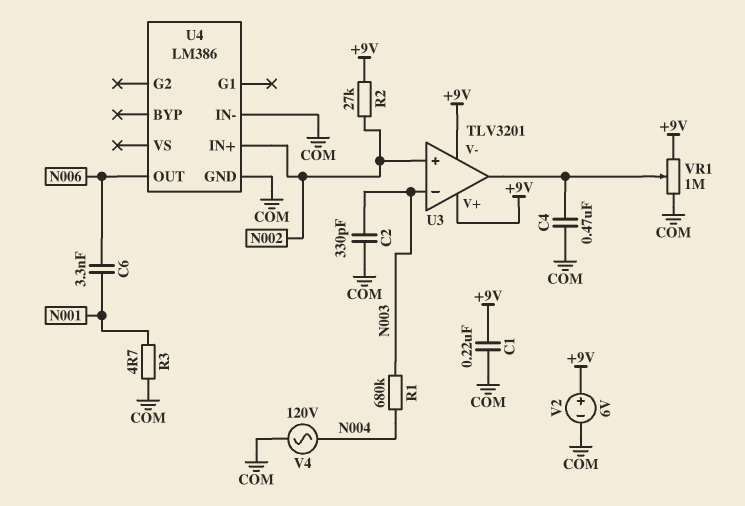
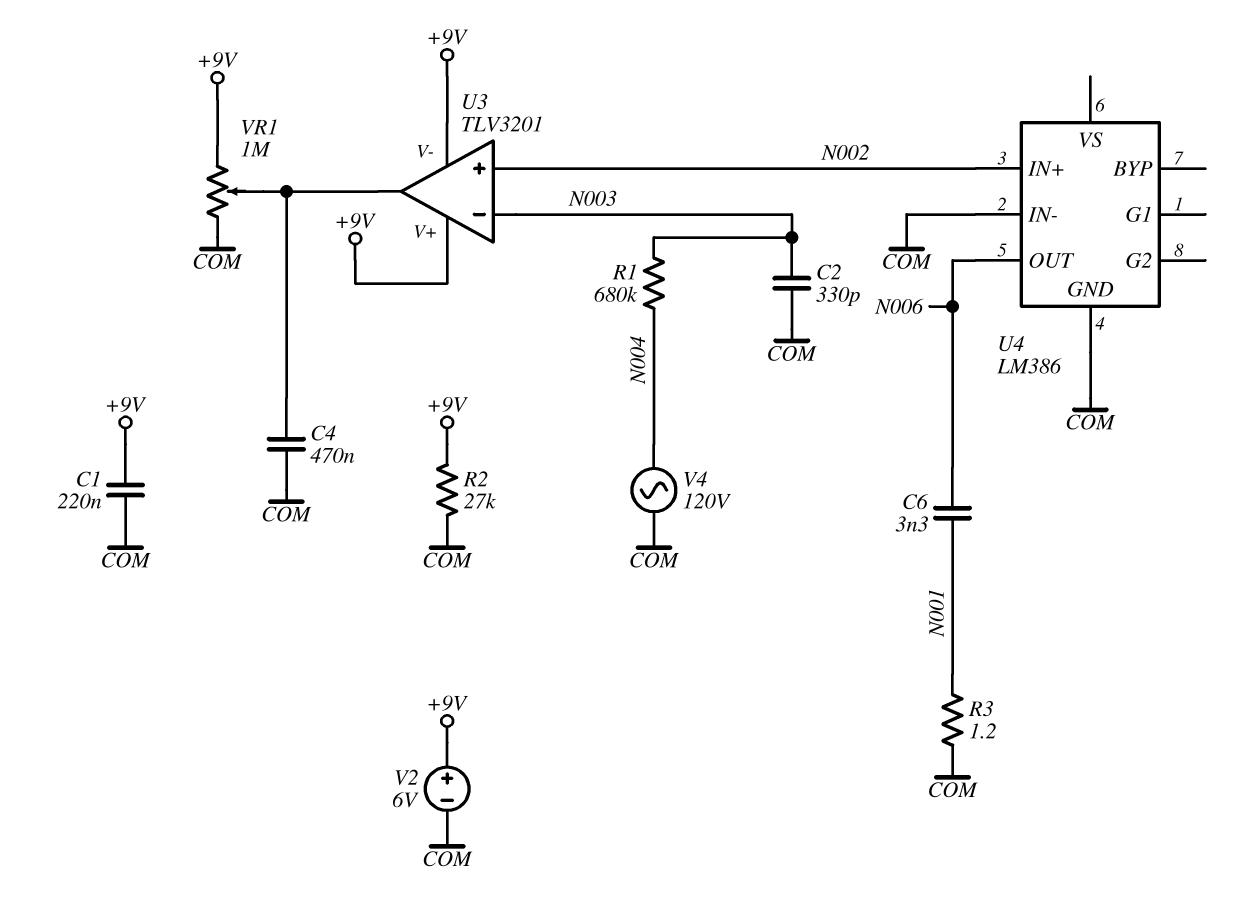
R2: 27k (+9V, N002) -> 27k (+9V, COM)
R3: 4.7 (COM, N001) -> 1.2 (COM, N001)

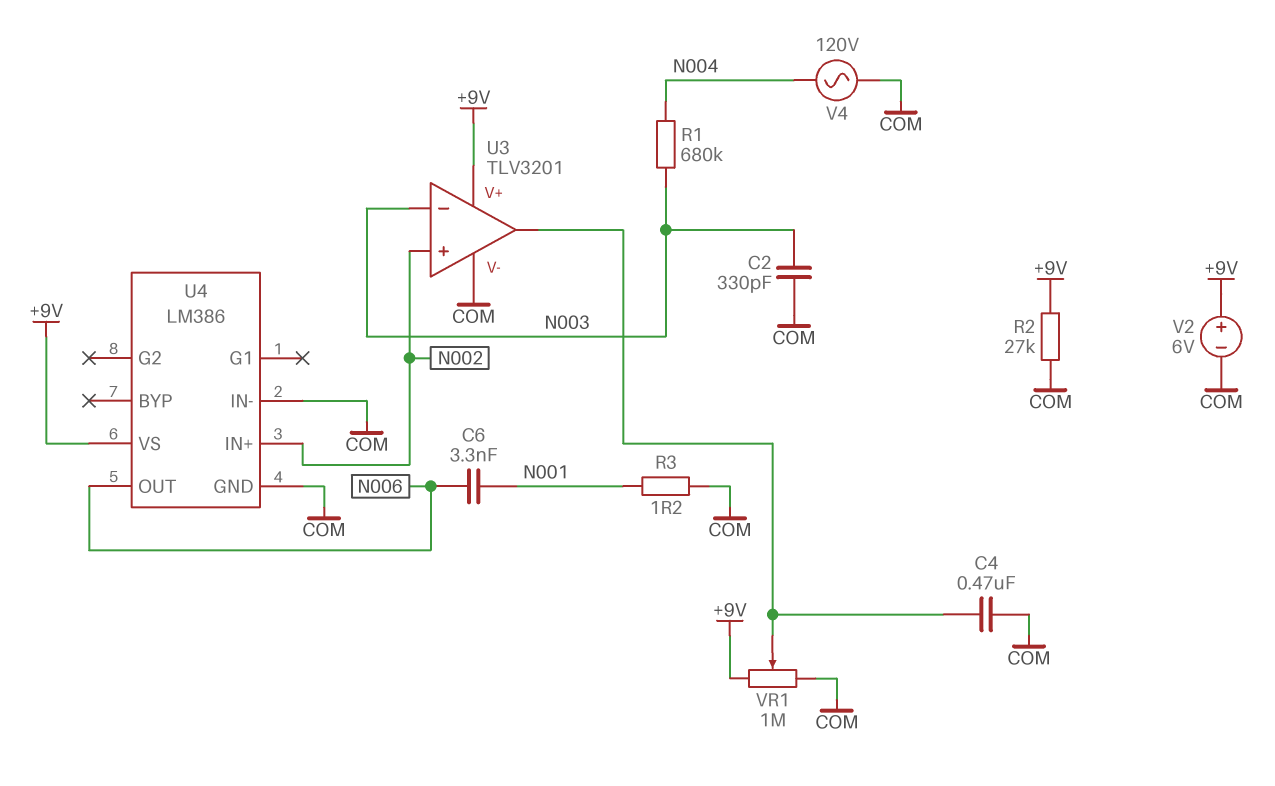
C1: 220nF (+9V, COM) -> none
U3 pin V-: +9V -> COM
U4 pin VS: none -> +9V

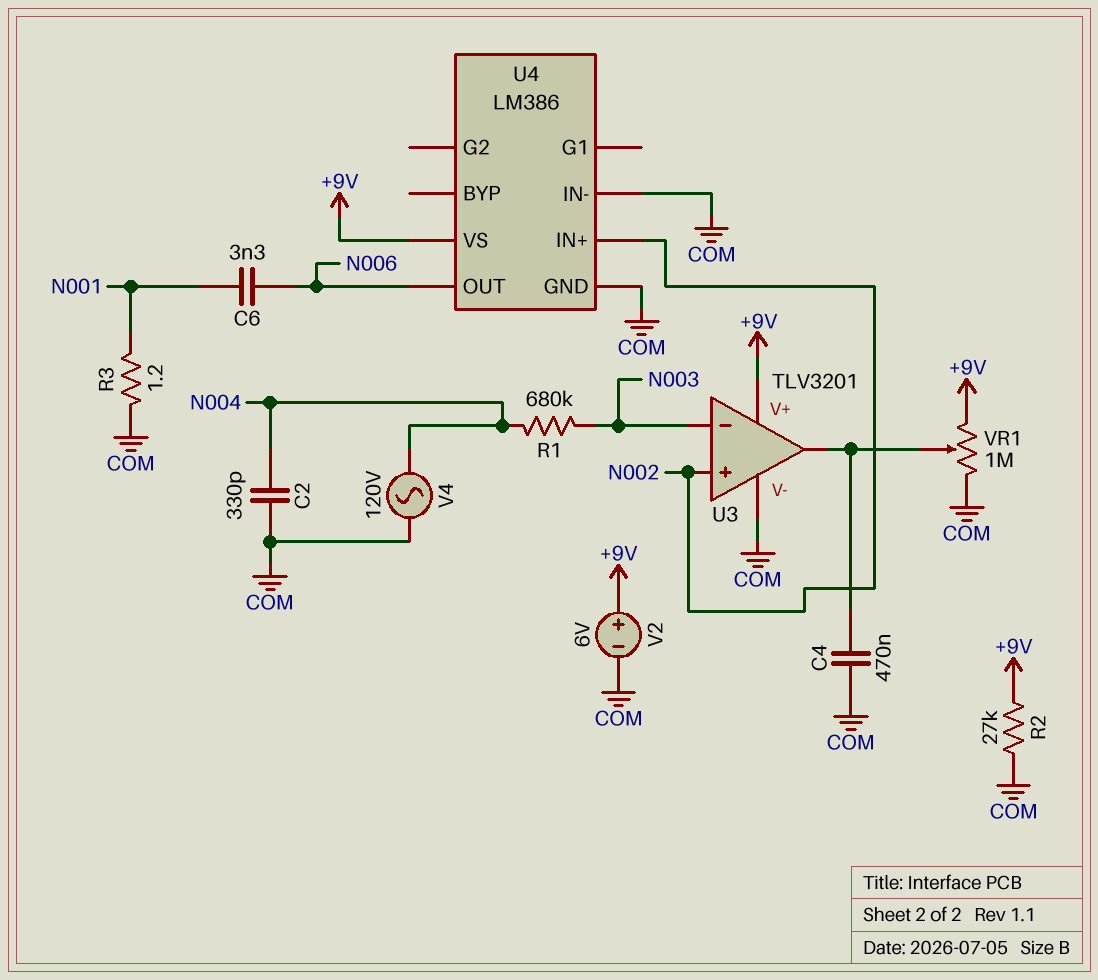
C2: 330pF (COM, N003) -> 330pF (COM, N004)

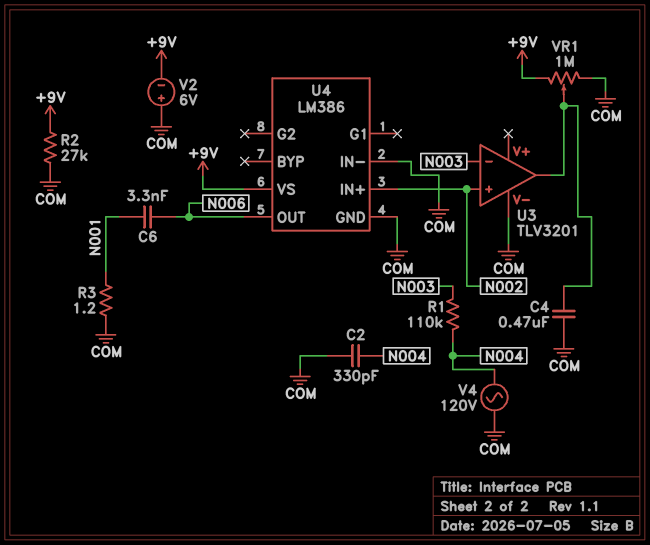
R1: 680k (N003, N004) -> 110k (N003, N004)
U3 pin V+: +9V -> none
V2: 6V (plus +9V, minus COM) -> 6V (plus COM, minus +9V)

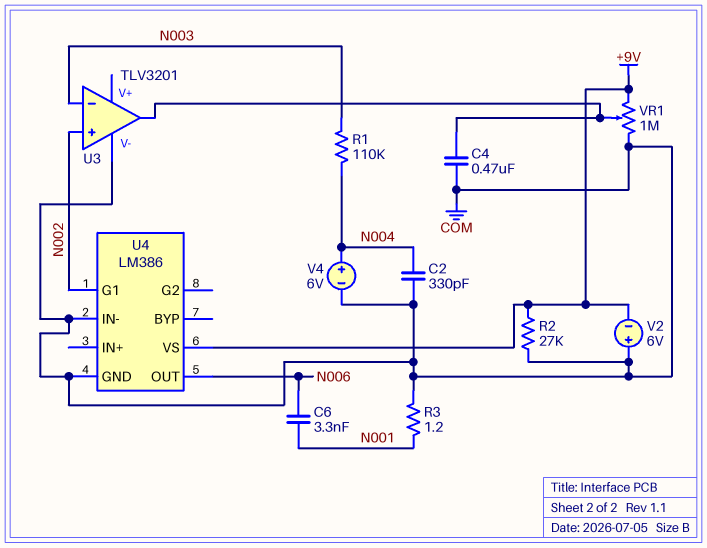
U4 pin G1: none -> N002
U4 pin IN+: N002 -> none
V4: AC 120V (COM, N004) -> 6V (plus N004, minus COM)

